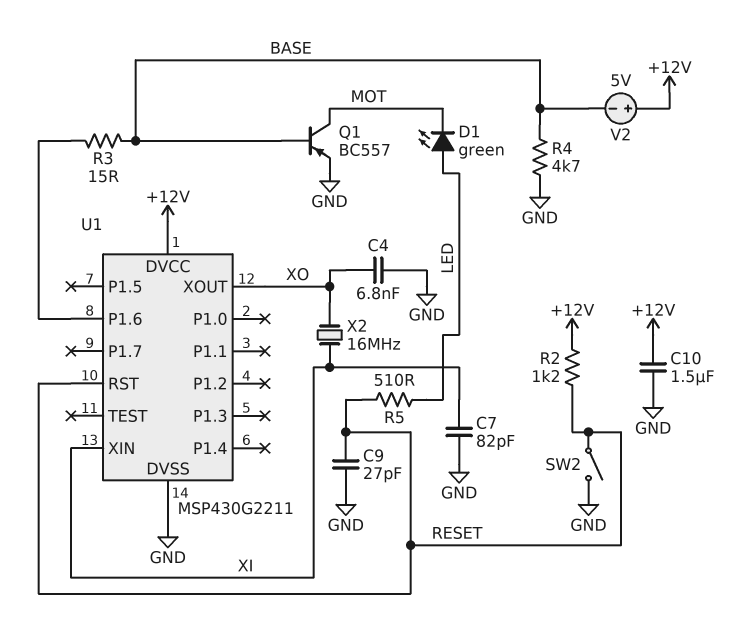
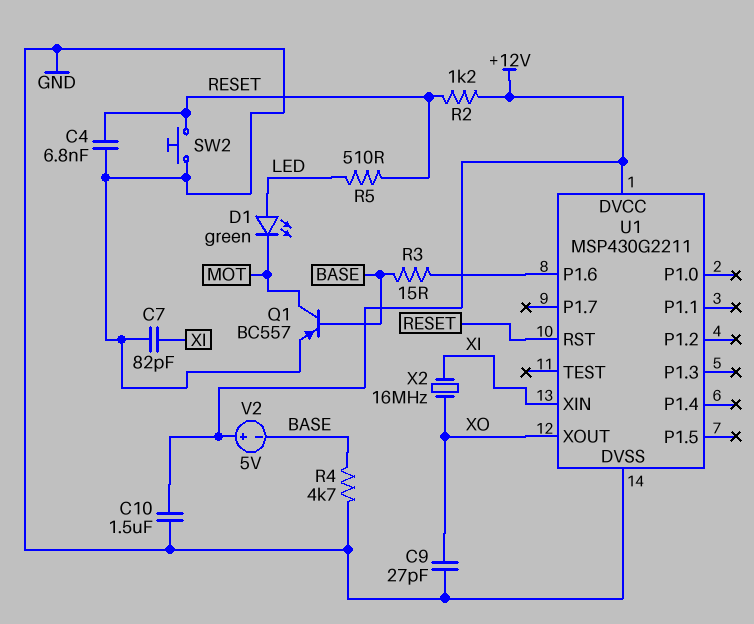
C4: 6.8nF (GND, XO) -> 6.8nF (GND, RESET)
C9: 27pF (GND, RESET) -> 27pF (GND, XO)
SW2: switch (GND, RESET) -> button (GND, RESET)

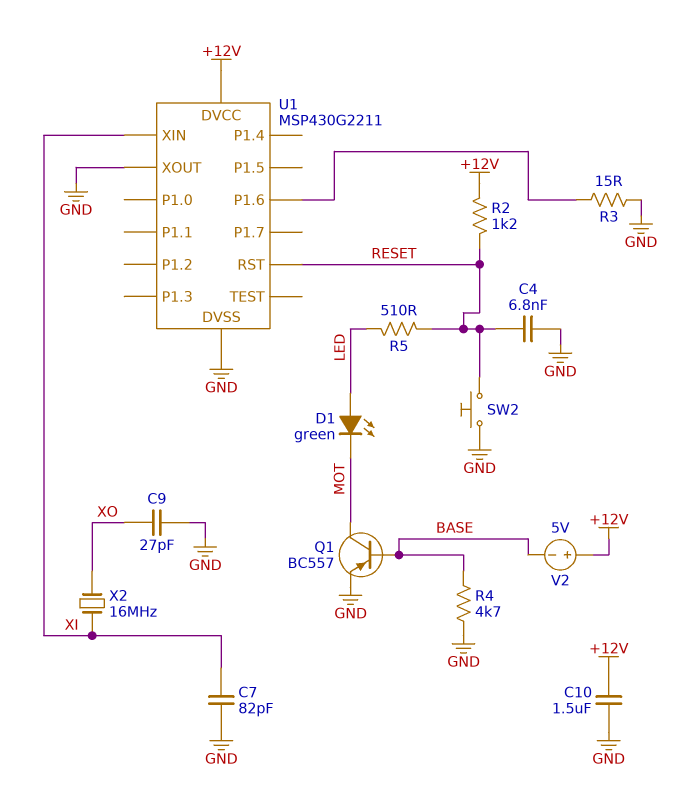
R3: 15 (BASE, U1/P1.6) -> 15 (GND, U1/P1.6)
U1 pin XOUT: XO -> GND

